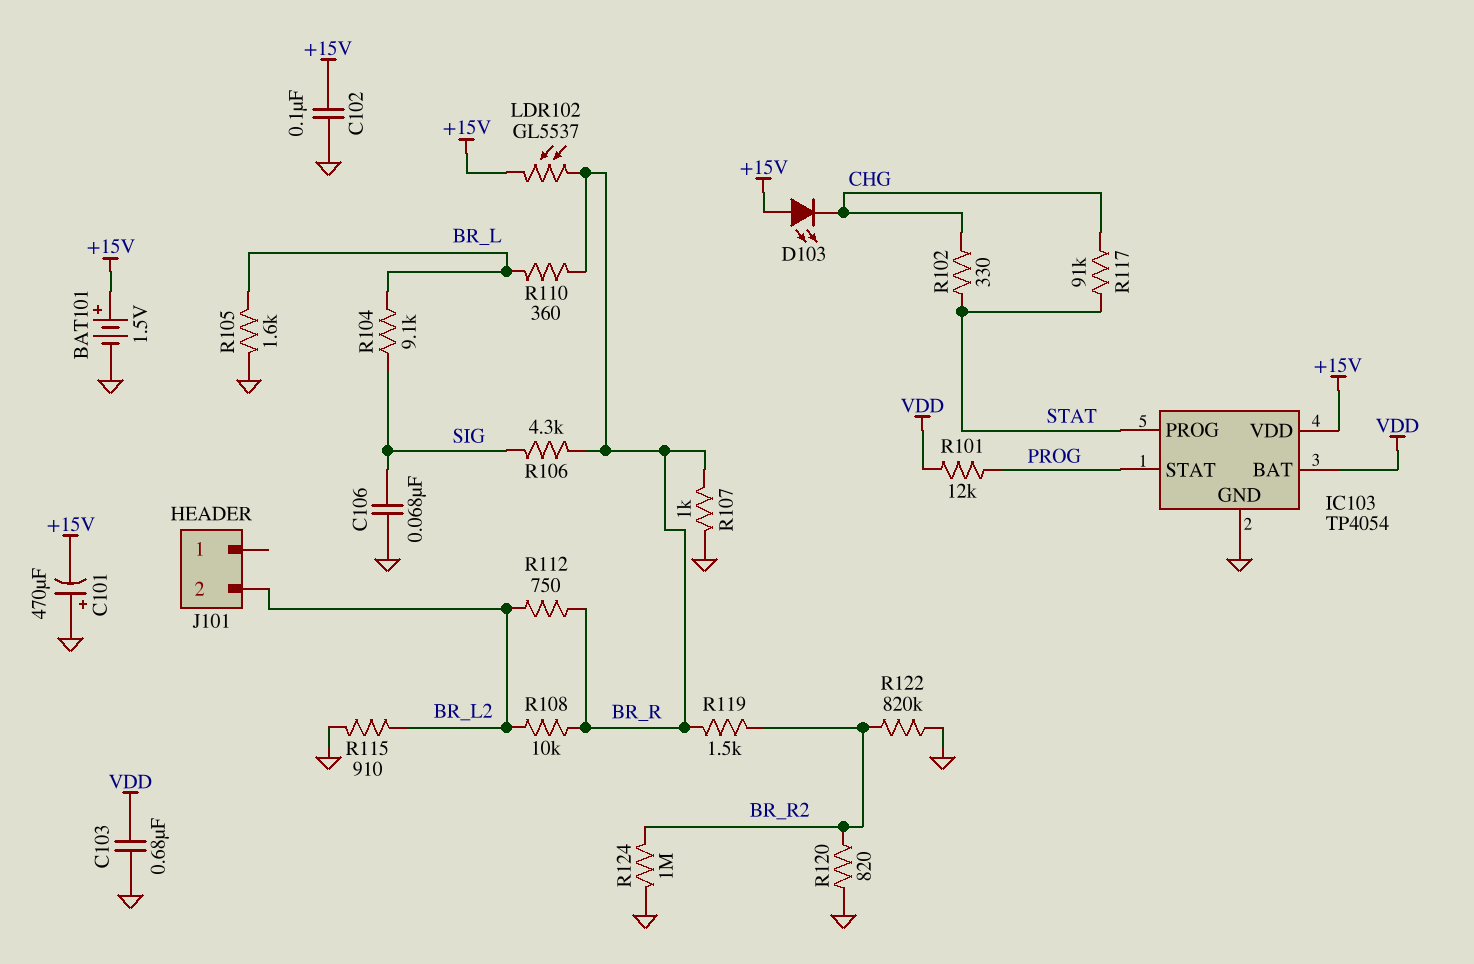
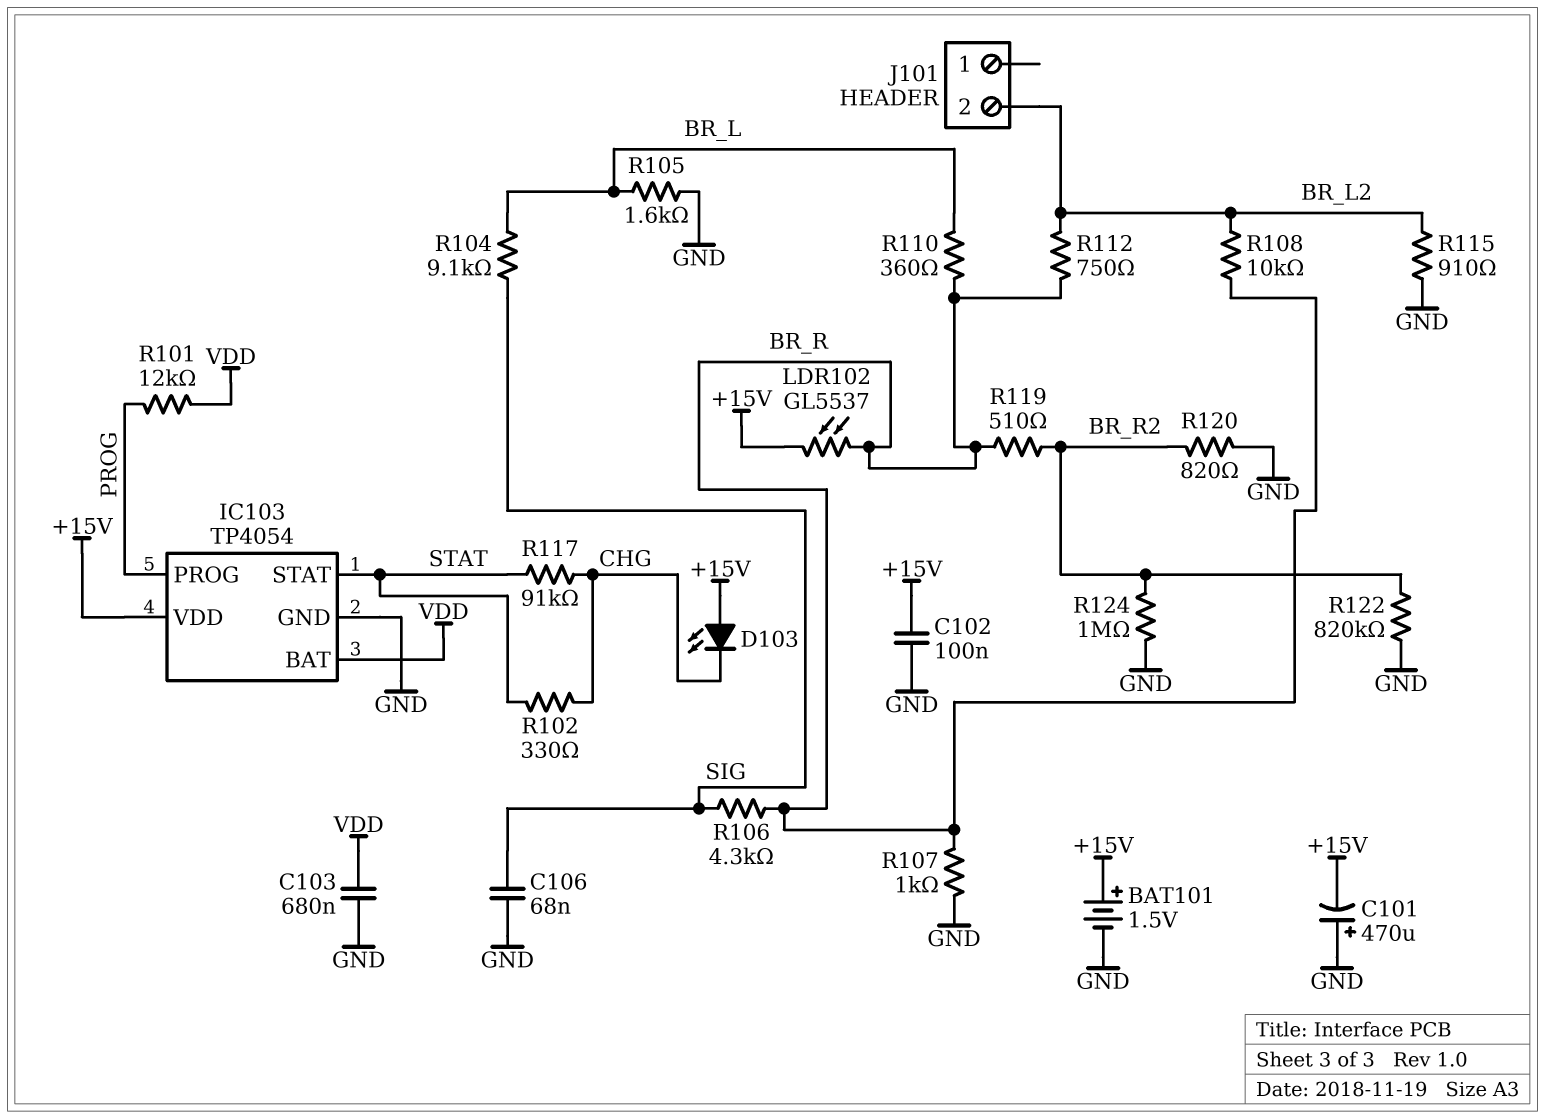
IC103 pin PROG: STAT -> PROG
IC103 pin STAT: PROG -> STAT
R119: 1.5k (BR_R, BR_R2) -> 510 (BR_R, BR_R2)

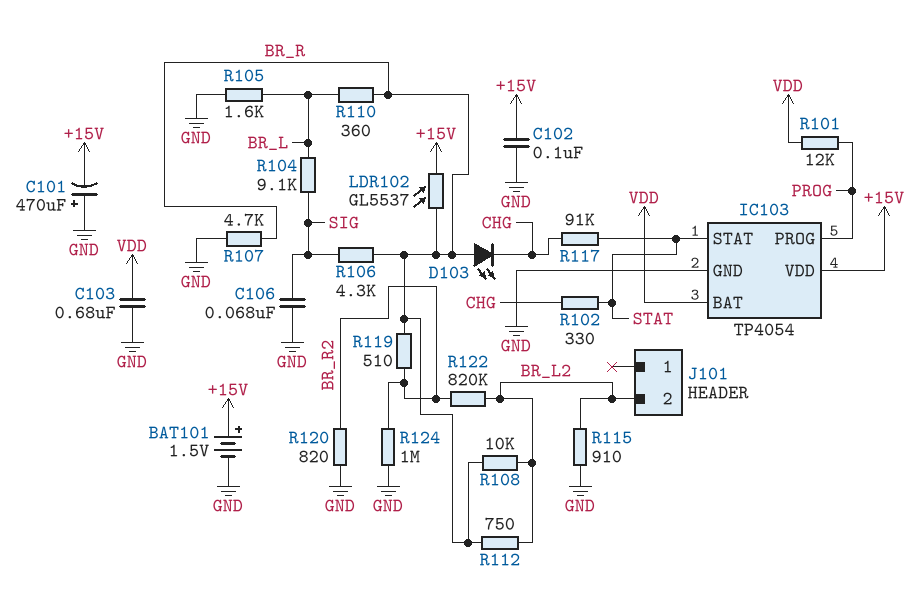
D103: LED (A +15V, K CHG) -> LED (A BR_R, K CHG)
R107: 1k (BR_R, GND) -> 4.7k (BR_R, GND)
R122: 820k (BR_R2, GND) -> 820k (BR_L2, BR_R2)

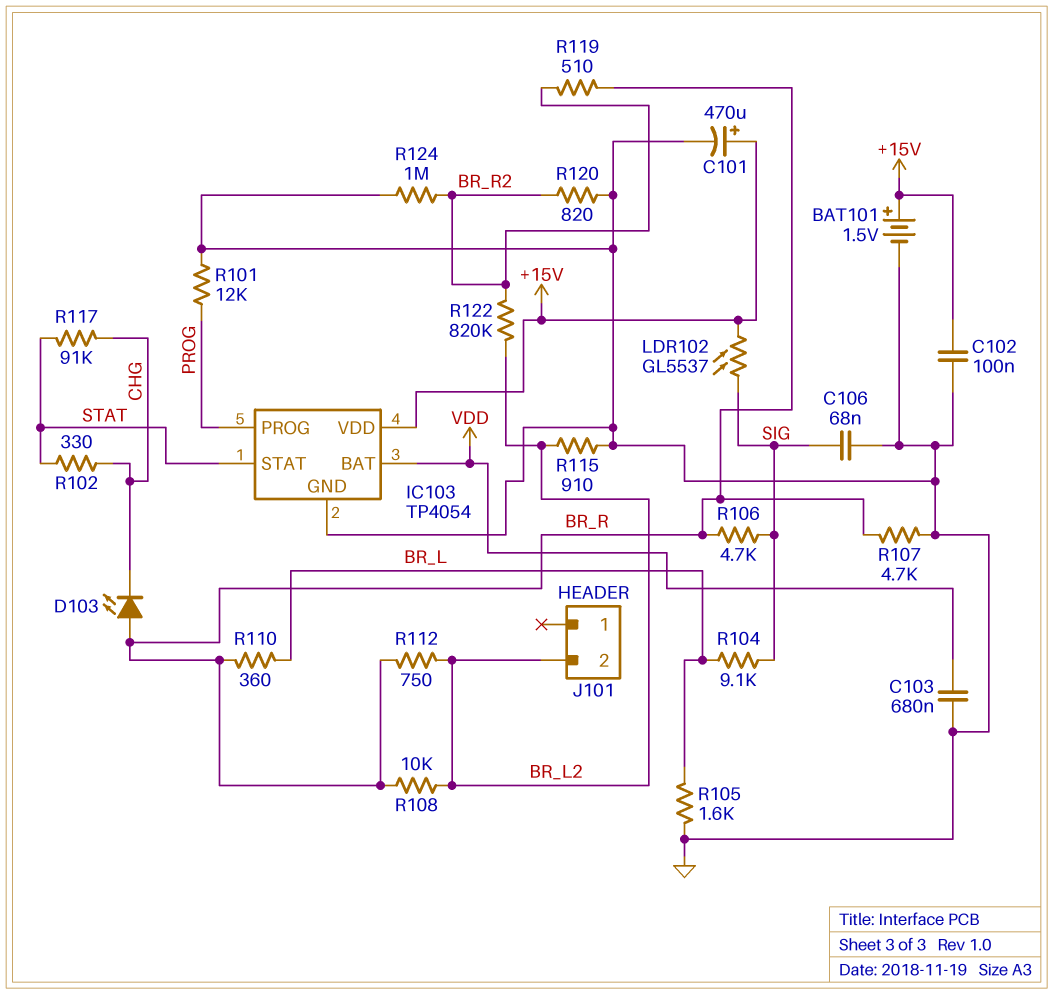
C101: 470uF (plus GND, minus +15V) -> 470uF (plus +15V, minus GND)
LDR102: GL5537 (+15V, BR_R) -> GL5537 (+15V, SIG)
R101: 12k (PROG, VDD) -> 12k (GND, PROG)
R106: 4.3k (BR_R, SIG) -> 4.7k (BR_R, SIG)

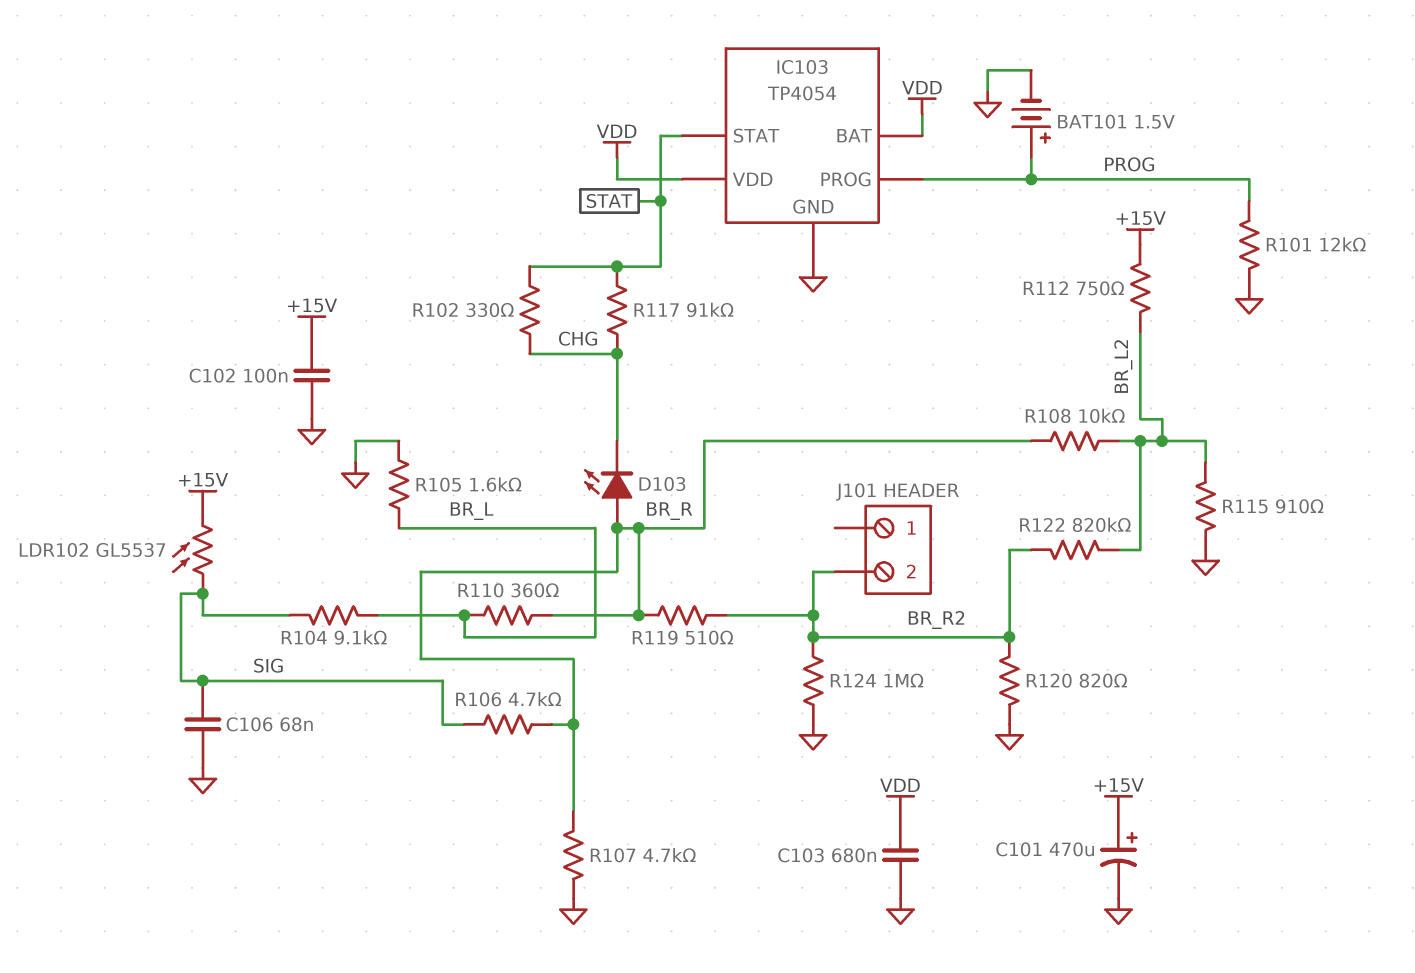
BAT101: 1.5V (plus +15V, minus GND) -> 1.5V (plus PROG, minus GND)
IC103 pin VDD: +15V -> VDD
J101 pin 2: BR_L2 -> BR_R2
R112: 750 (BR_L2, BR_R) -> 750 (+15V, BR_L2)

